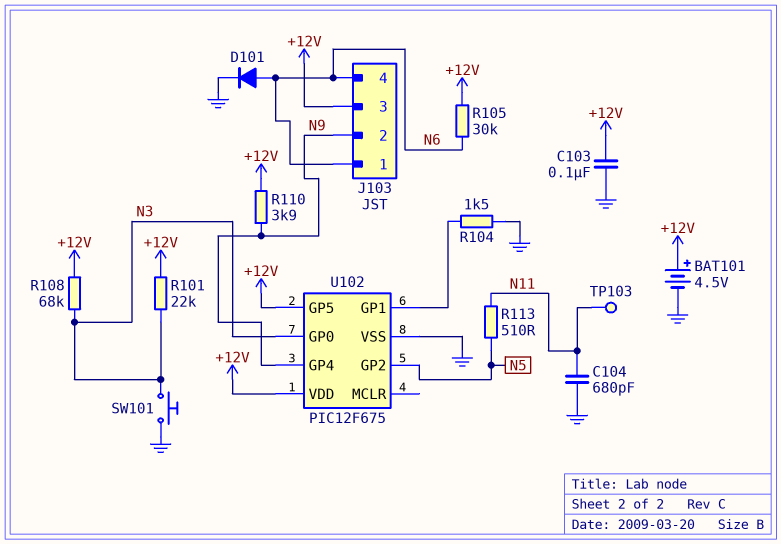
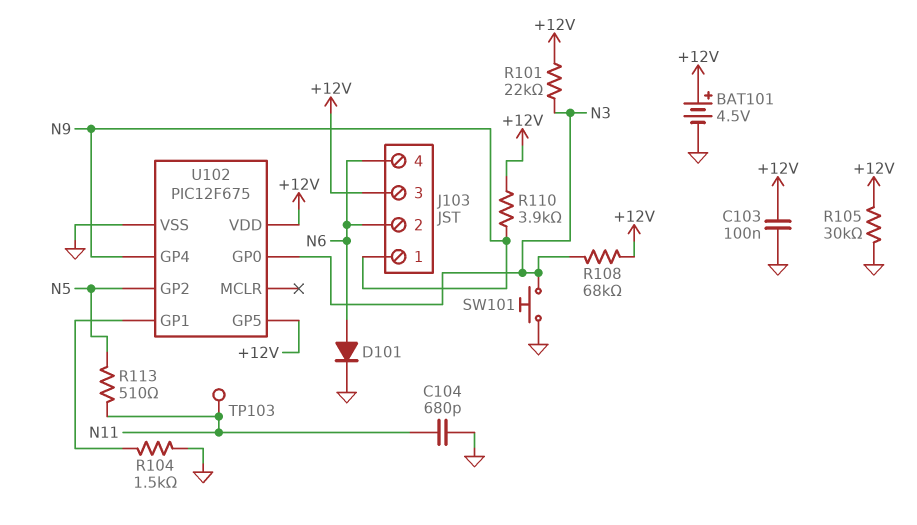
J103 pin 1: N6 -> N9
J103 pin 2: N9 -> N6
R105: 30k (+12V, N6) -> 30k (+12V, GND)

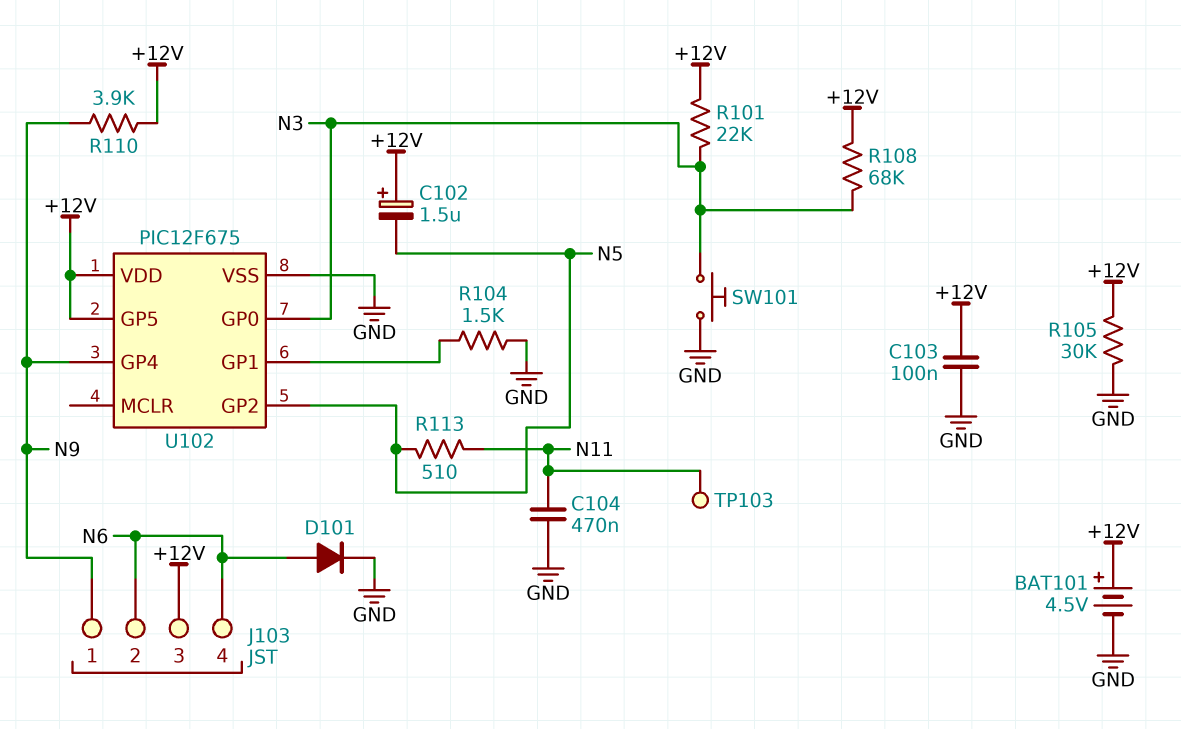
C102: none -> 1.5uF (plus +12V, minus N5)
C104: 680pF (GND, N11) -> 470nF (GND, N11)

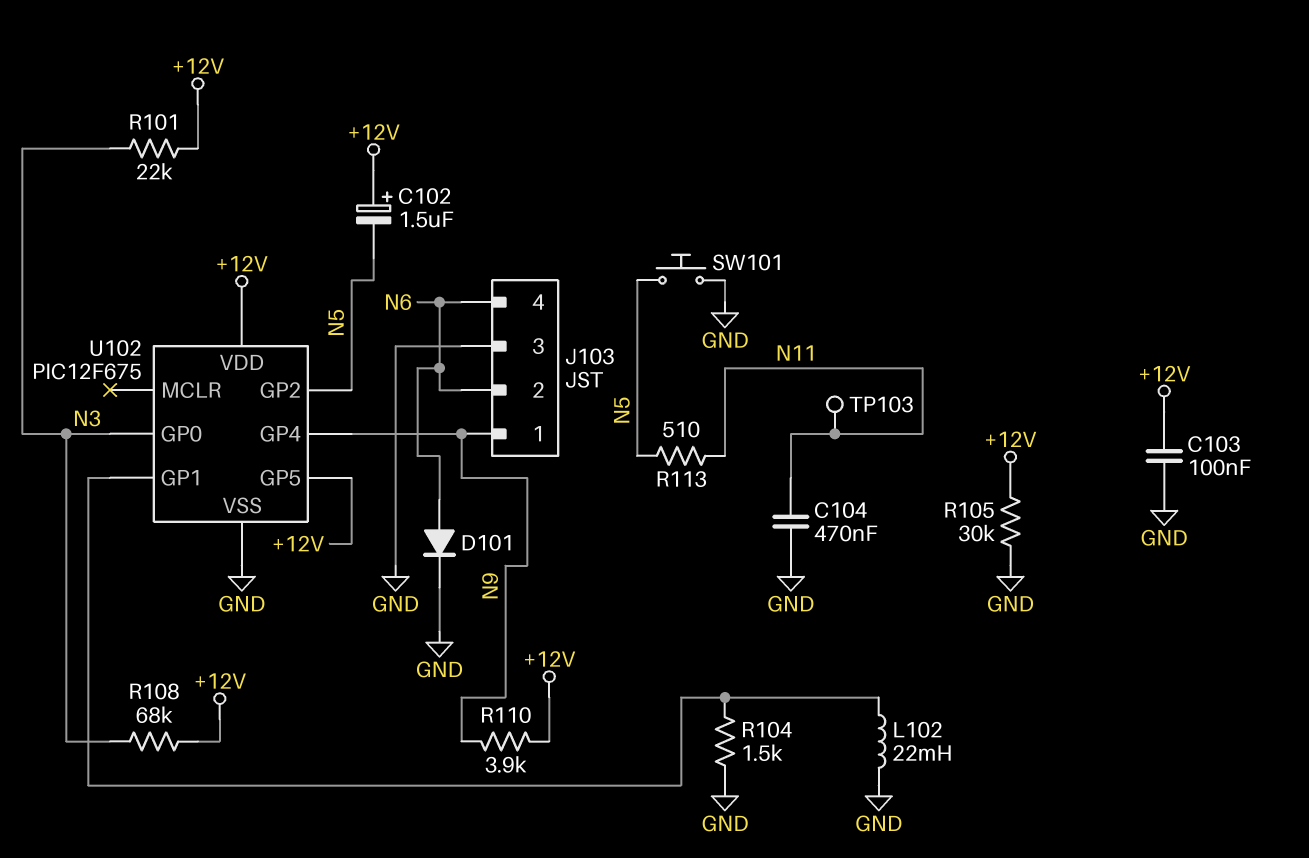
BAT101: 4.5V (plus +12V, minus GND) -> none
J103 pin 3: +12V -> GND
L102: none -> 22mH (GND, U102/GP1)
SW101: button (GND, N3) -> button (GND, N5)

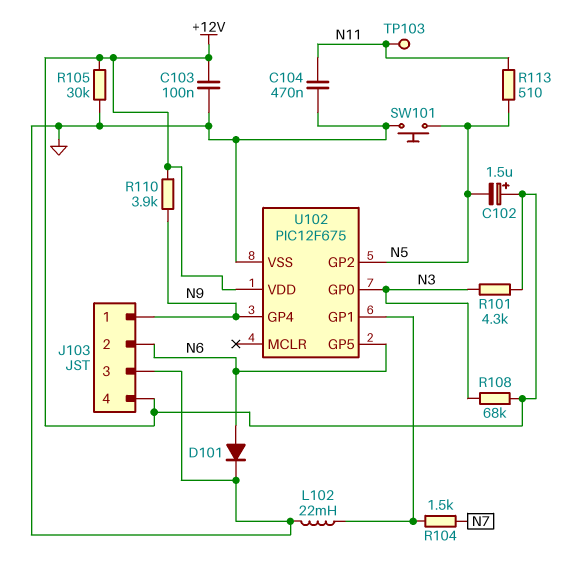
J103 pin 4: N6 -> +12V
R101: 22k (+12V, N3) -> 4.3k (+12V, N3)
R104: 1.5k (GND, U102/GP1) -> 1.5k (N7, U102/GP1)
U102 pin GP5: +12V -> N6

